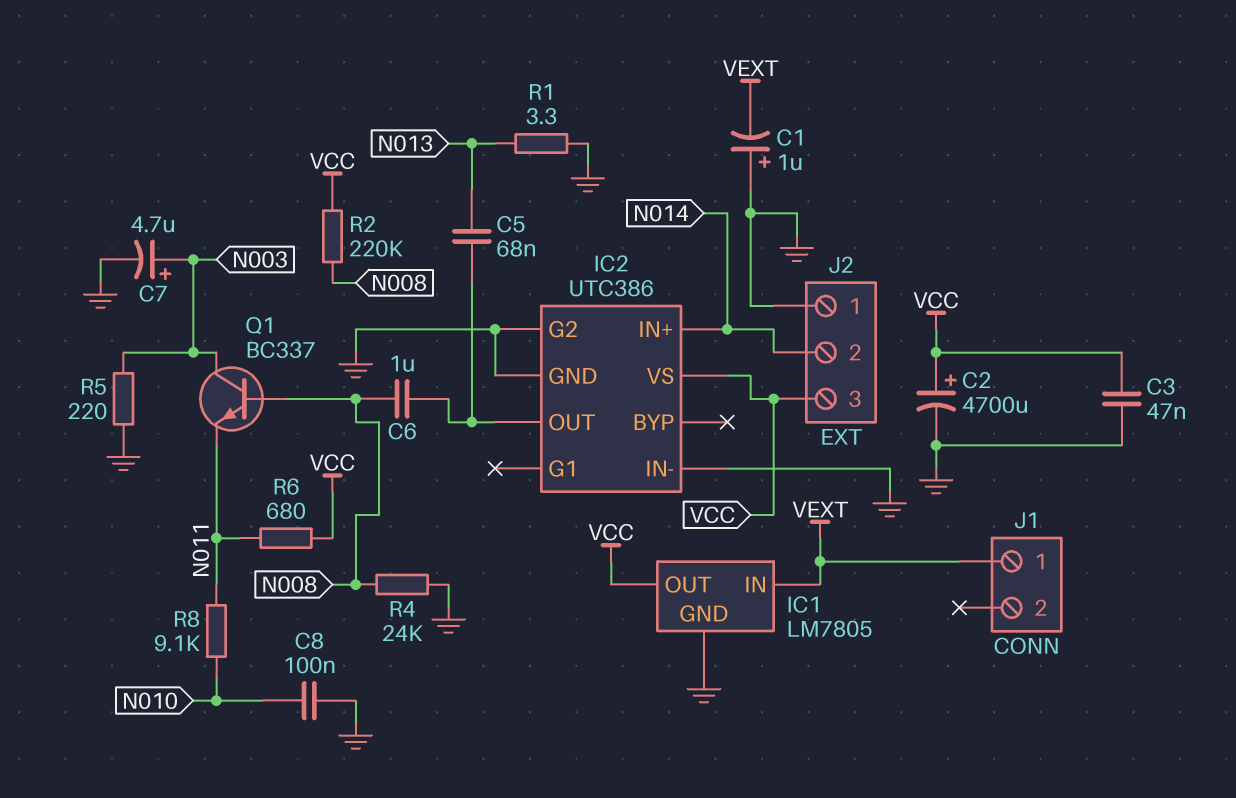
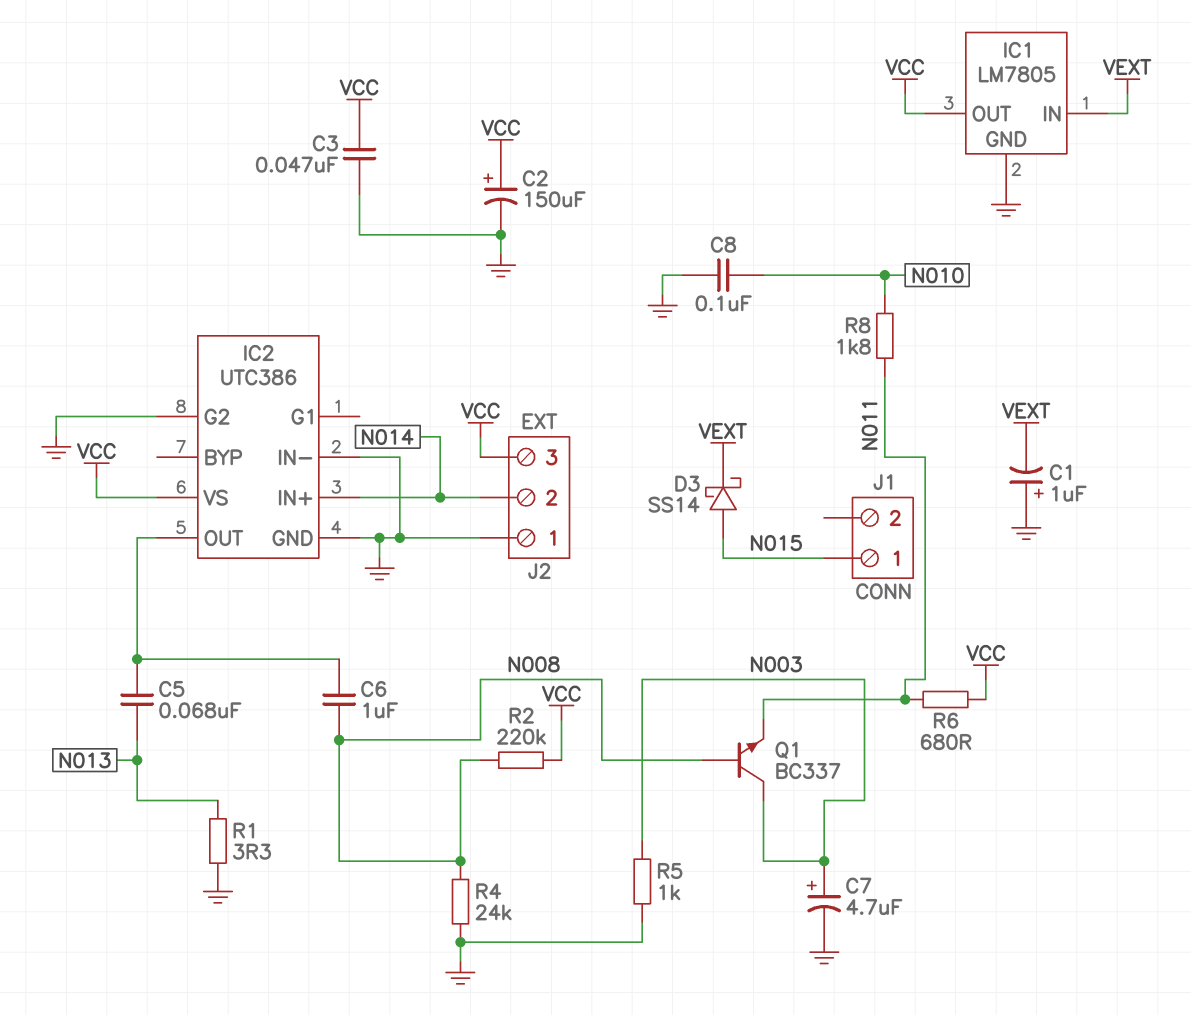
C2: 4700uF (plus VCC, minus GND) -> 150uF (plus VCC, minus GND)
D3: none -> schottky SS14 (A N015, K VEXT)
J1 pin 1: VEXT -> N015
R5: 220 (GND, N003) -> 1k (GND, N003)
R8: 9.1k (N010, N011) -> 1.8k (N010, N011)

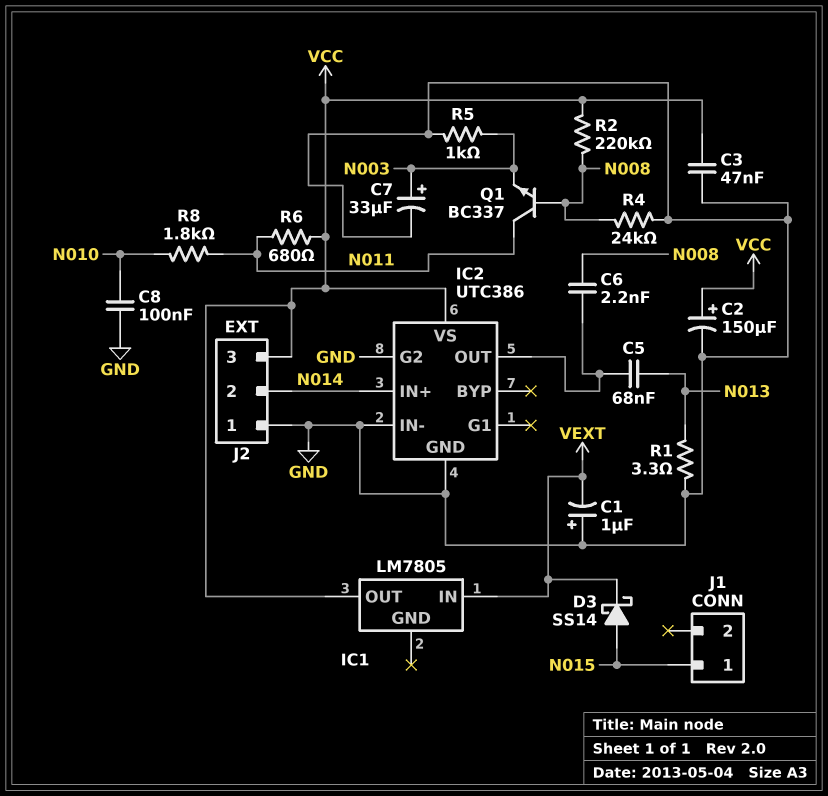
C6: 1uF (IC2/OUT, N008) -> 2.2nF (IC2/OUT, N008)
C7: 4.7uF (plus N003, minus GND) -> 33uF (plus N003, minus GND)
IC1 pin GND: GND -> none
Q1: NPN BC337 (B N008, C N003, E N011) -> NPN BC337 (B N008, C N011, E N003)

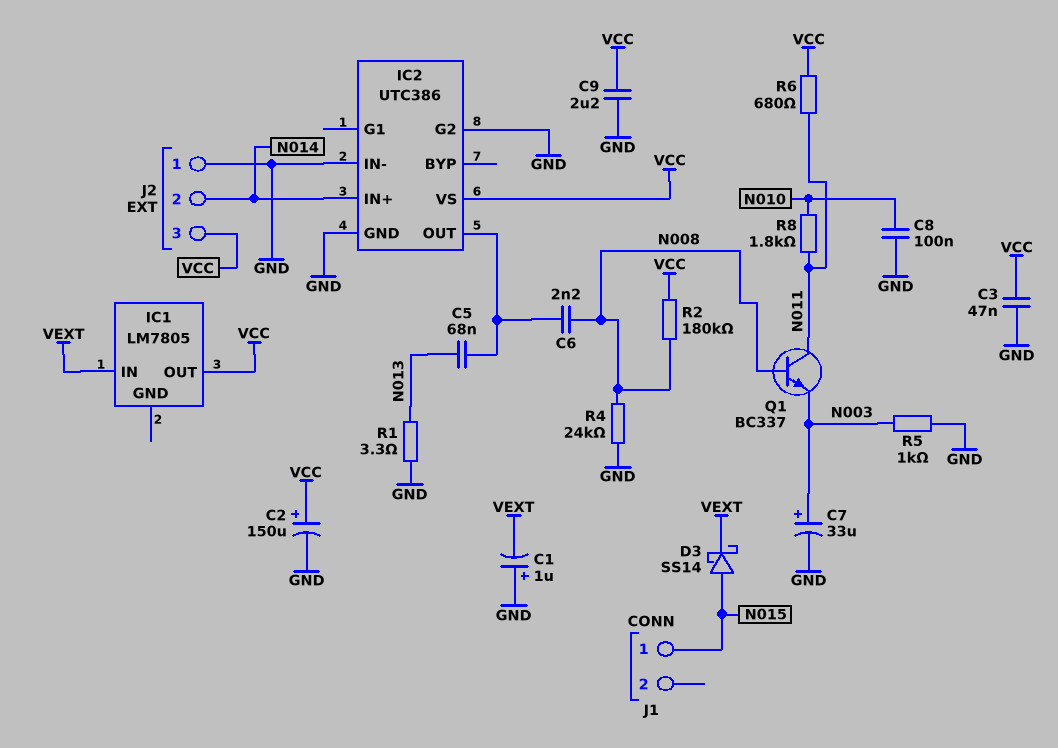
C9: none -> 2.2uF (GND, VCC)
R2: 220k (N008, VCC) -> 180k (N008, VCC)

